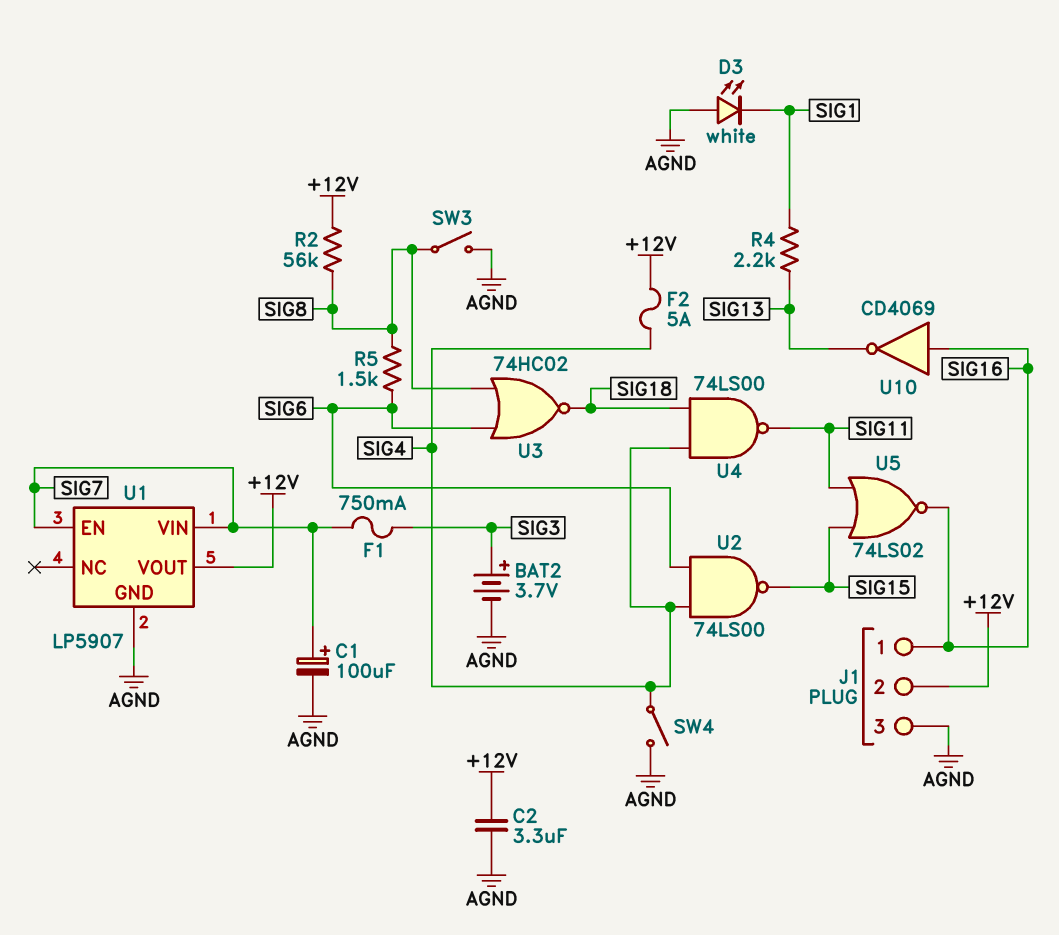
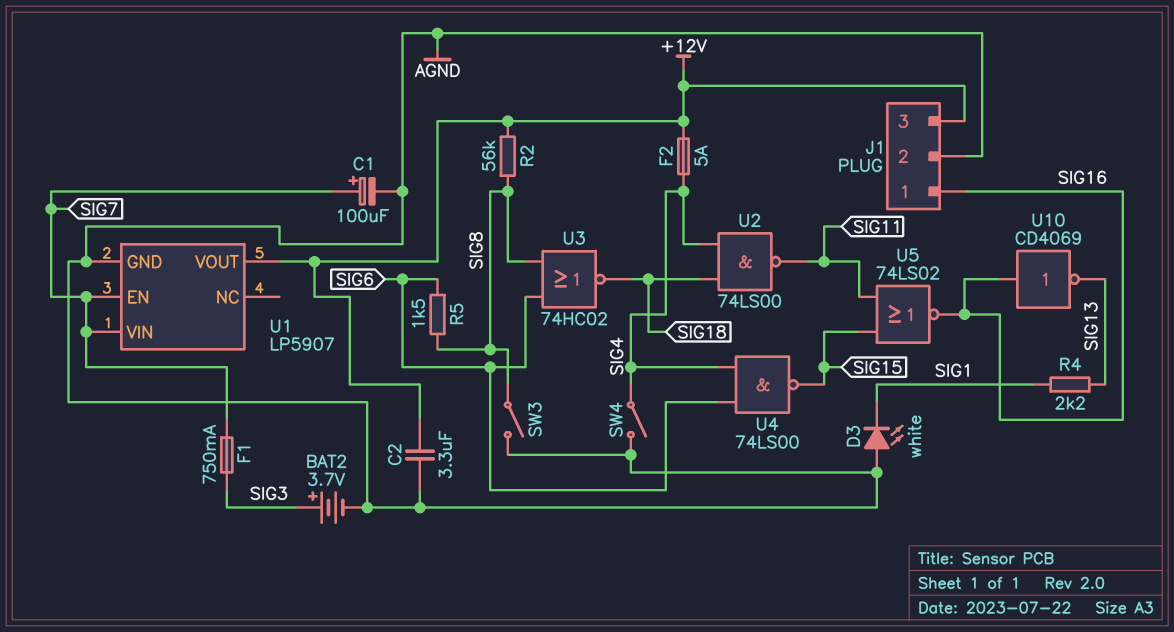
J1 pin 2: +12V -> AGND
J1 pin 3: AGND -> +12V
U2: NAND 74LS00 (in SIG4, in SIG6, out SIG15) -> NAND 74LS00 (in SIG4, in SIG18, out SIG11)
U4: NAND 74LS00 (in SIG4, in SIG18, out SIG11) -> NAND 74LS00 (in SIG4, in SIG6, out SIG15)

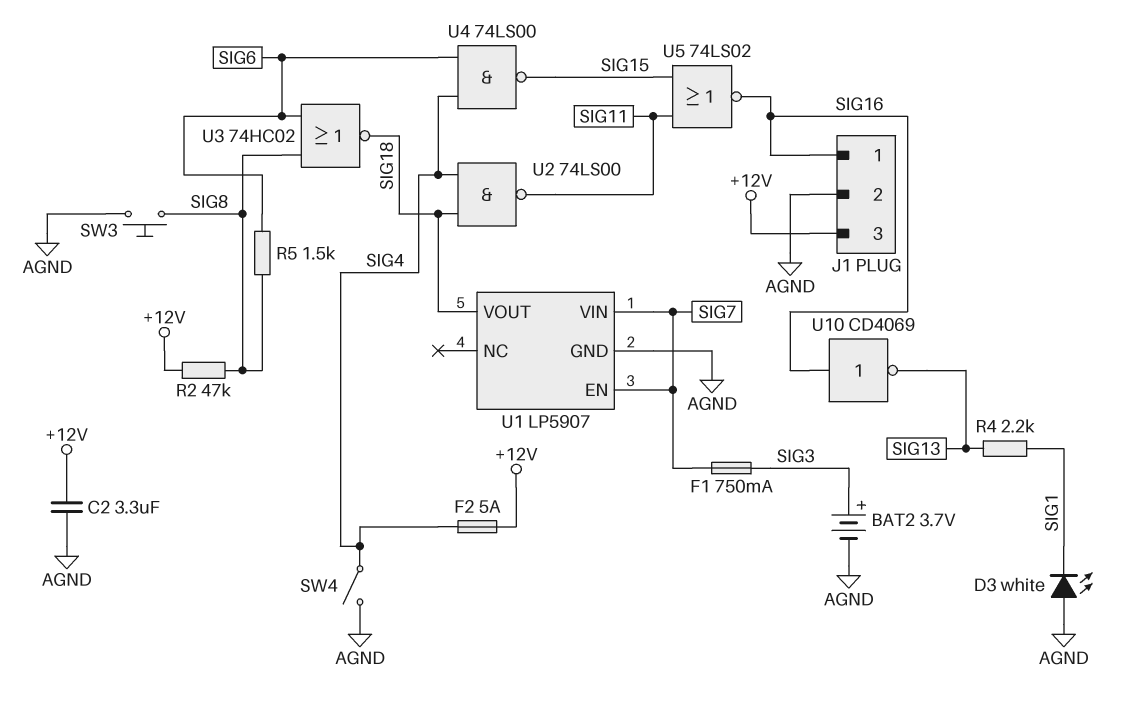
C1: 100uF (plus SIG7, minus AGND) -> none
R2: 56k (+12V, SIG8) -> 47k (+12V, SIG8)
SW3: switch (AGND, SIG8) -> button (AGND, SIG8)
U1 pin VOUT: +12V -> SIG18

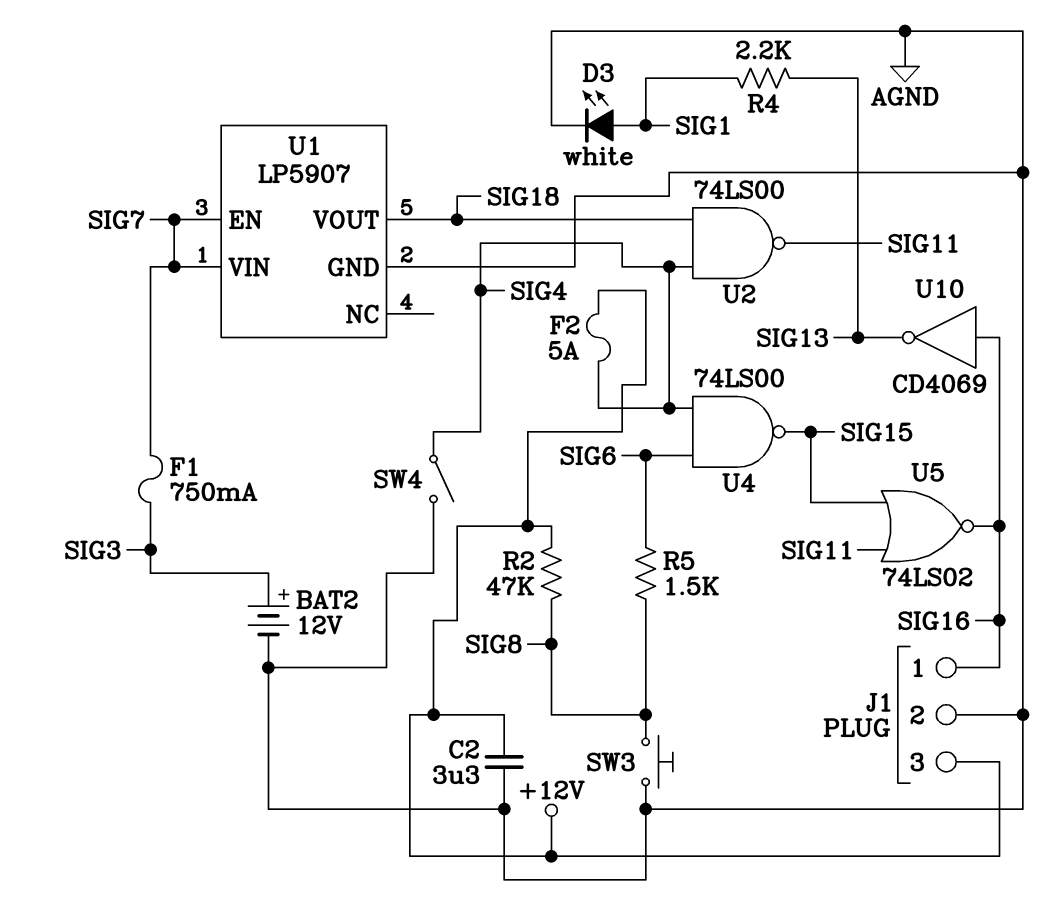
BAT2: 3.7V (plus SIG3, minus AGND) -> 12V (plus SIG3, minus AGND)
D3: LED white (A AGND, K SIG1) -> LED white (A SIG1, K AGND)
U3: NOR 74HC02 (in SIG6, in SIG8, out SIG18) -> none

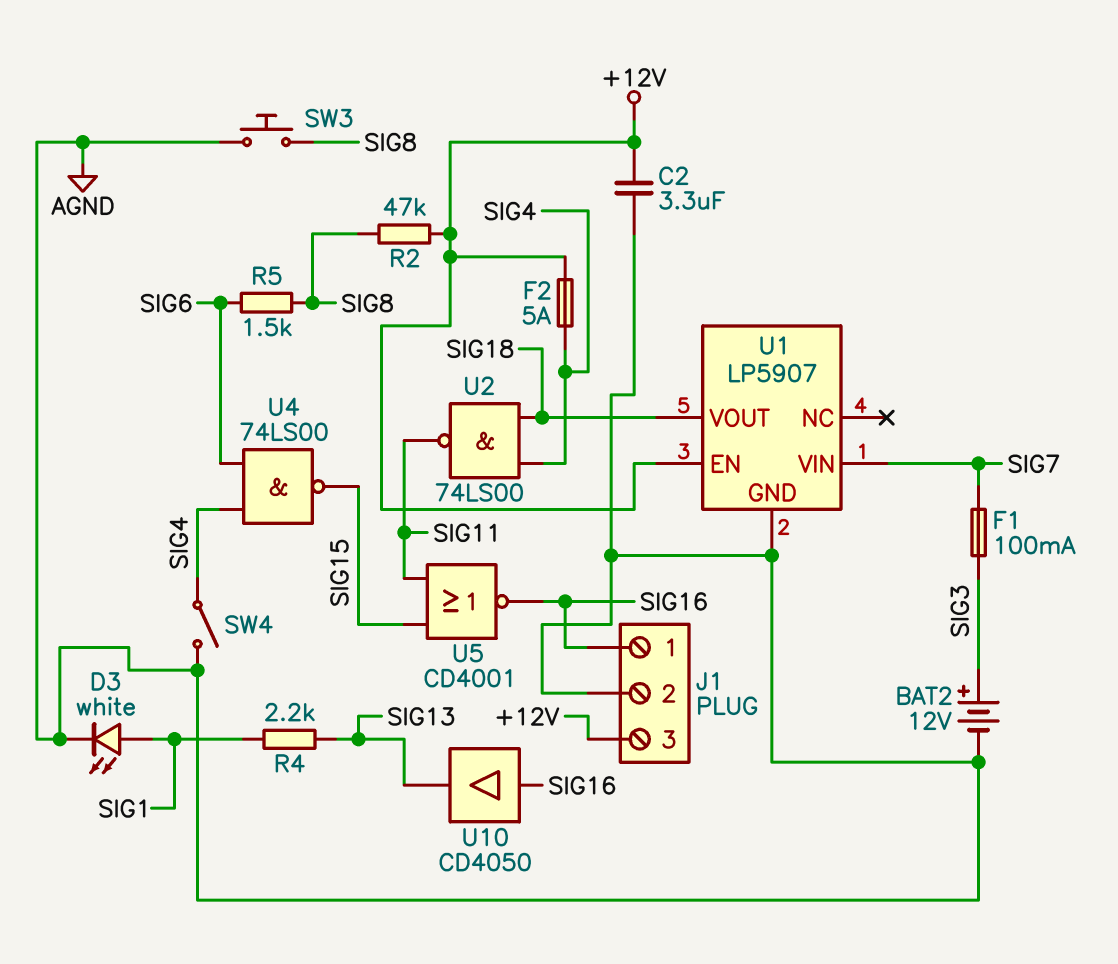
F1: 750mA (SIG3, SIG7) -> 100mA (SIG3, SIG7)
U1 pin EN: SIG7 -> +12V
U5: NOR 74LS02 (in SIG11, in SIG15, out SIG16) -> NOR CD4001 (in SIG11, in SIG15, out SIG16)
U10: NOT CD4069 (in SIG16, out SIG13) -> buffer CD4050 (in SIG16, out SIG13)

